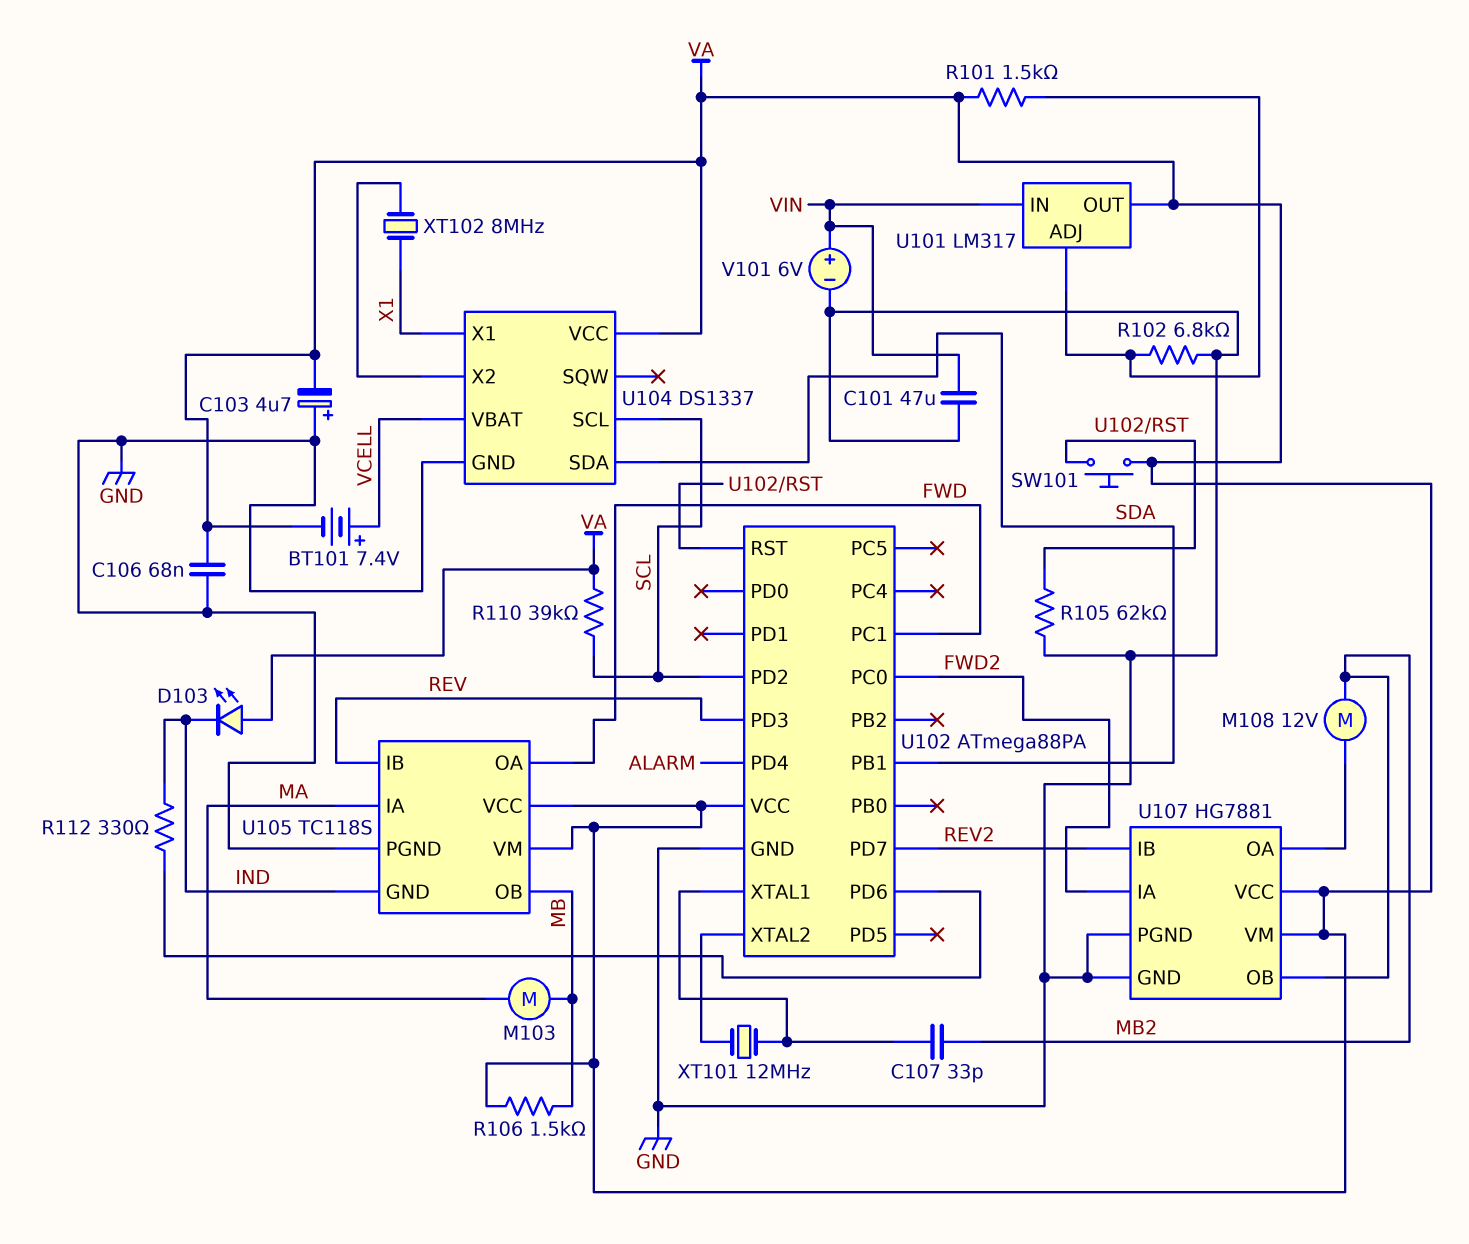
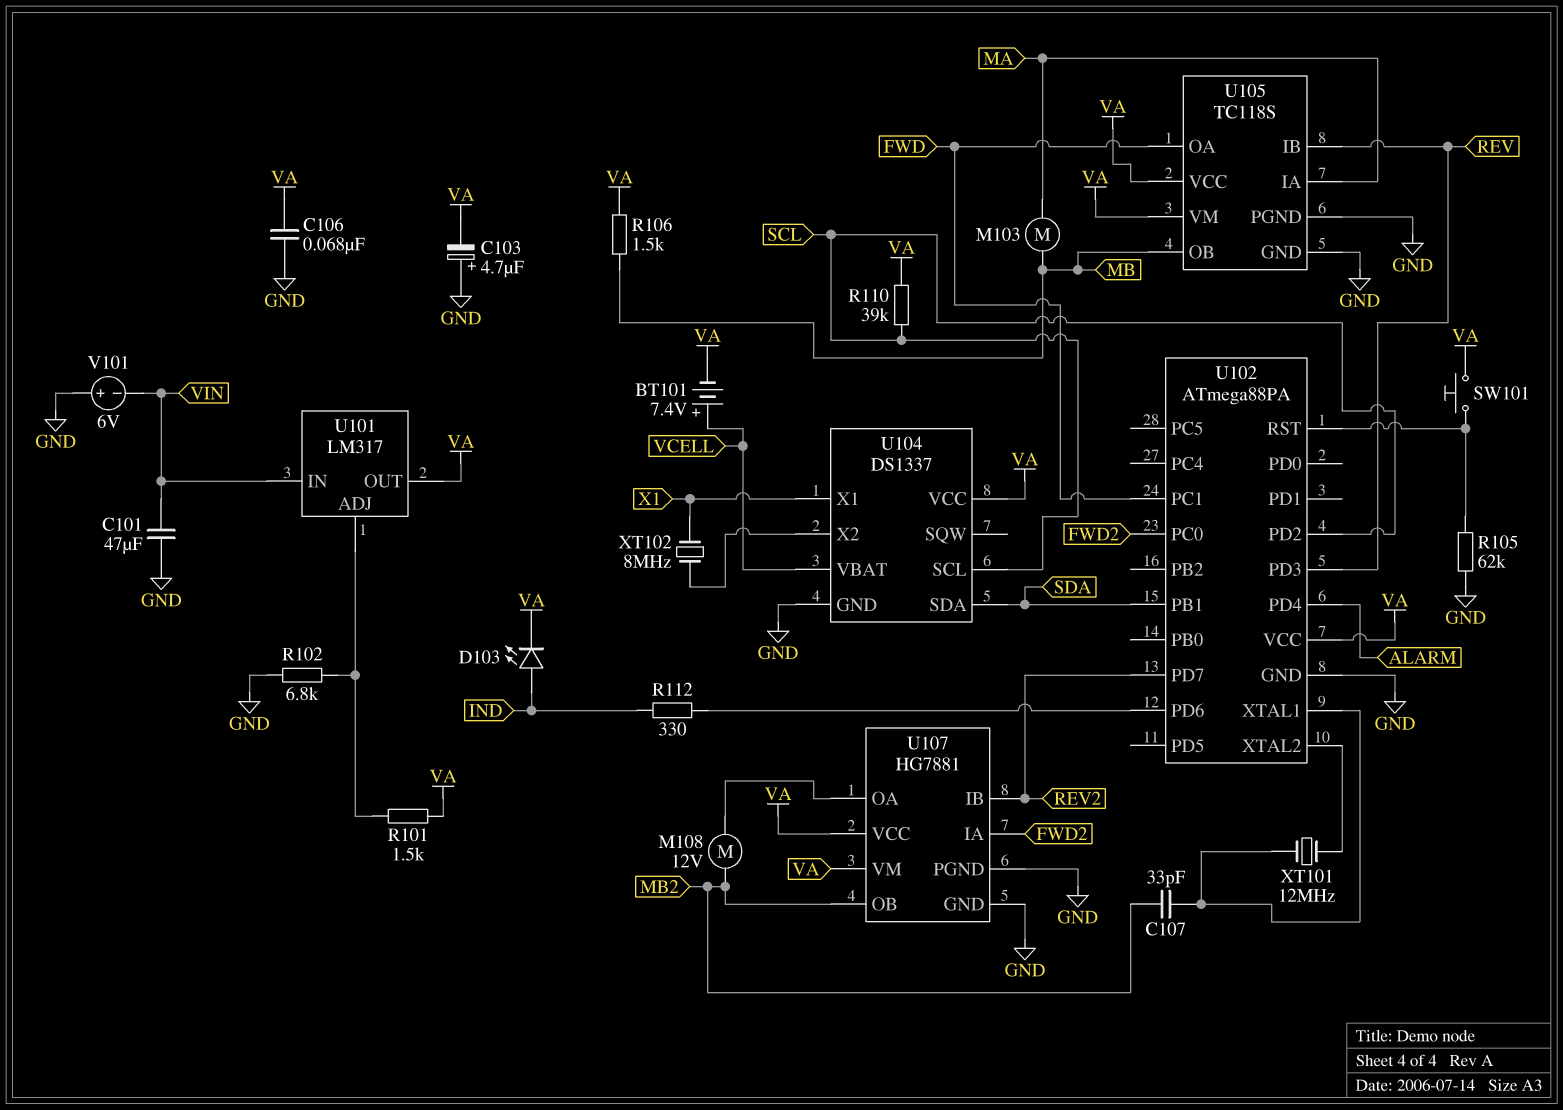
D103: LED (A VA, K IND) -> LED (A IND, K VA)
U105 pin GND: IND -> GND
V101: 6V (plus VIN, minus GND) -> 6V (plus GND, minus VIN)

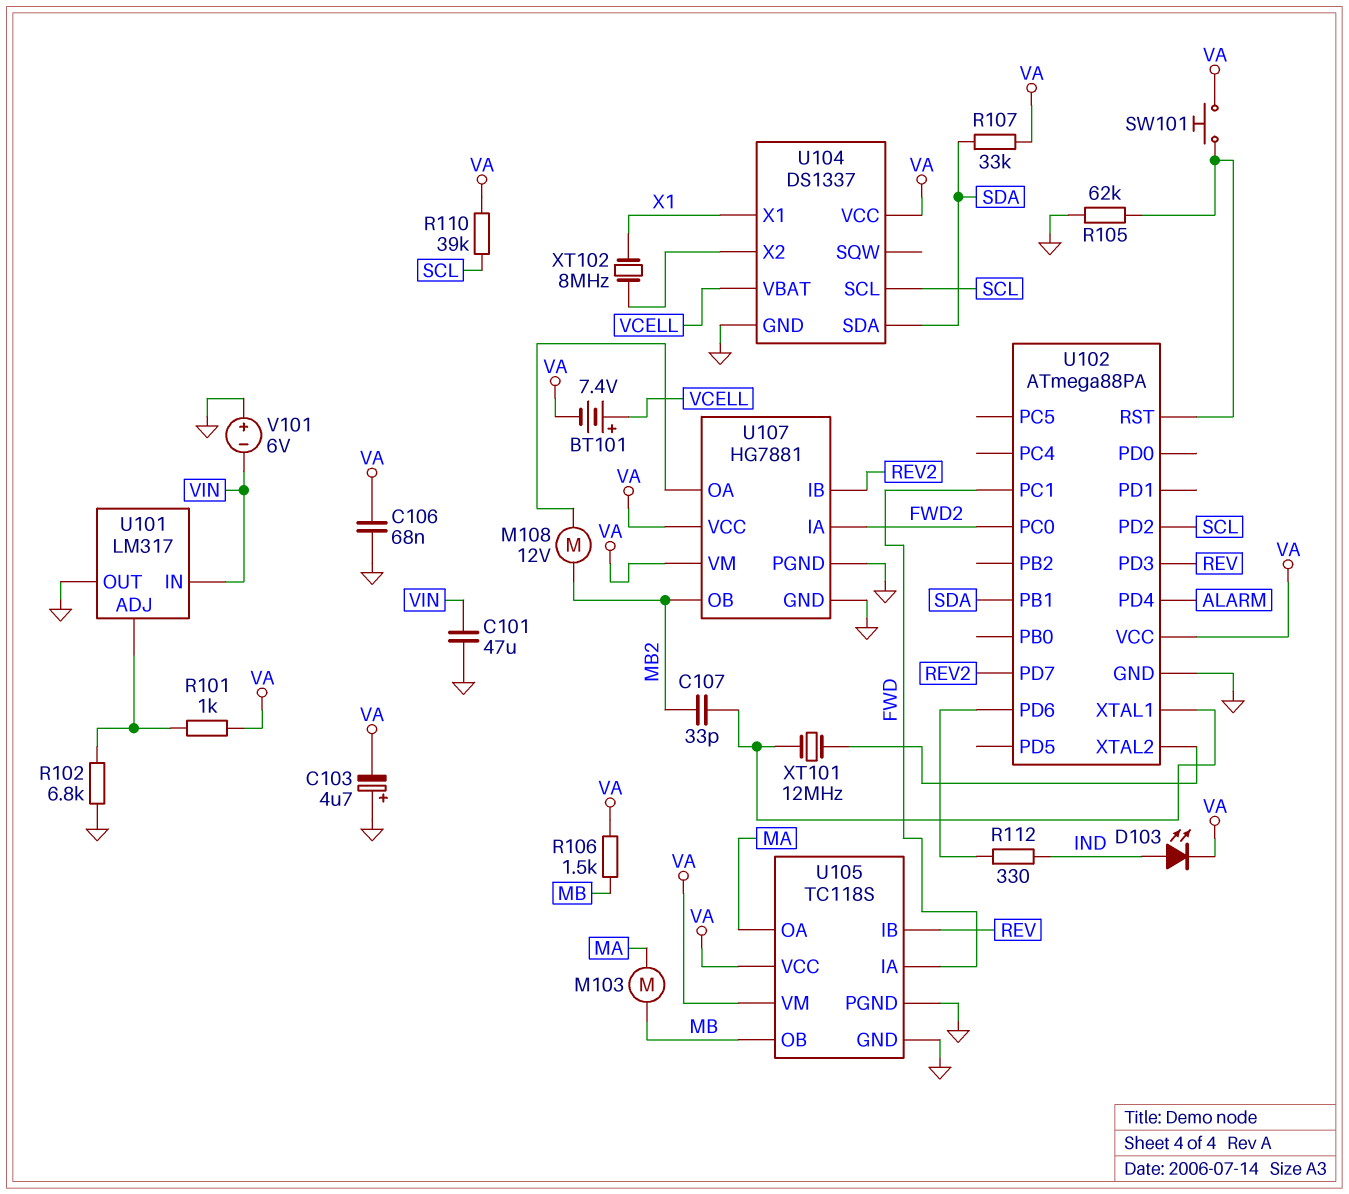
R101: 1.5k (U101/ADJ, VA) -> 1k (U101/ADJ, VA)
R107: none -> 33k (SDA, VA)
U101 pin OUT: VA -> GND
U105 pin IA: MA -> FWD
U105 pin OA: FWD -> MA

